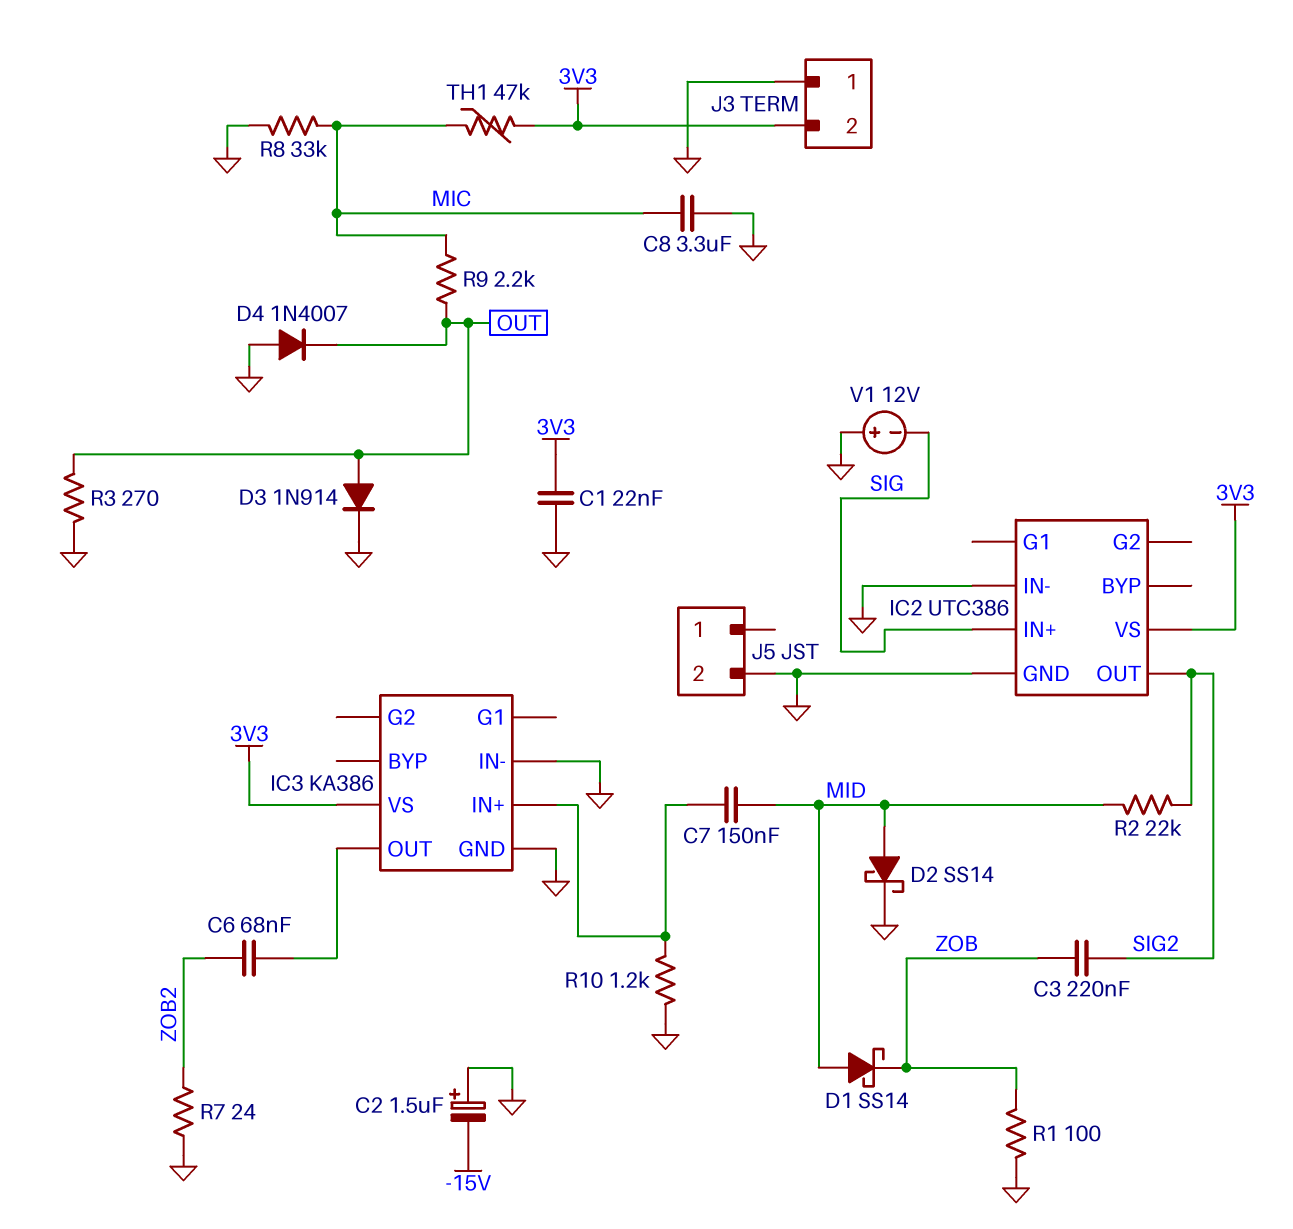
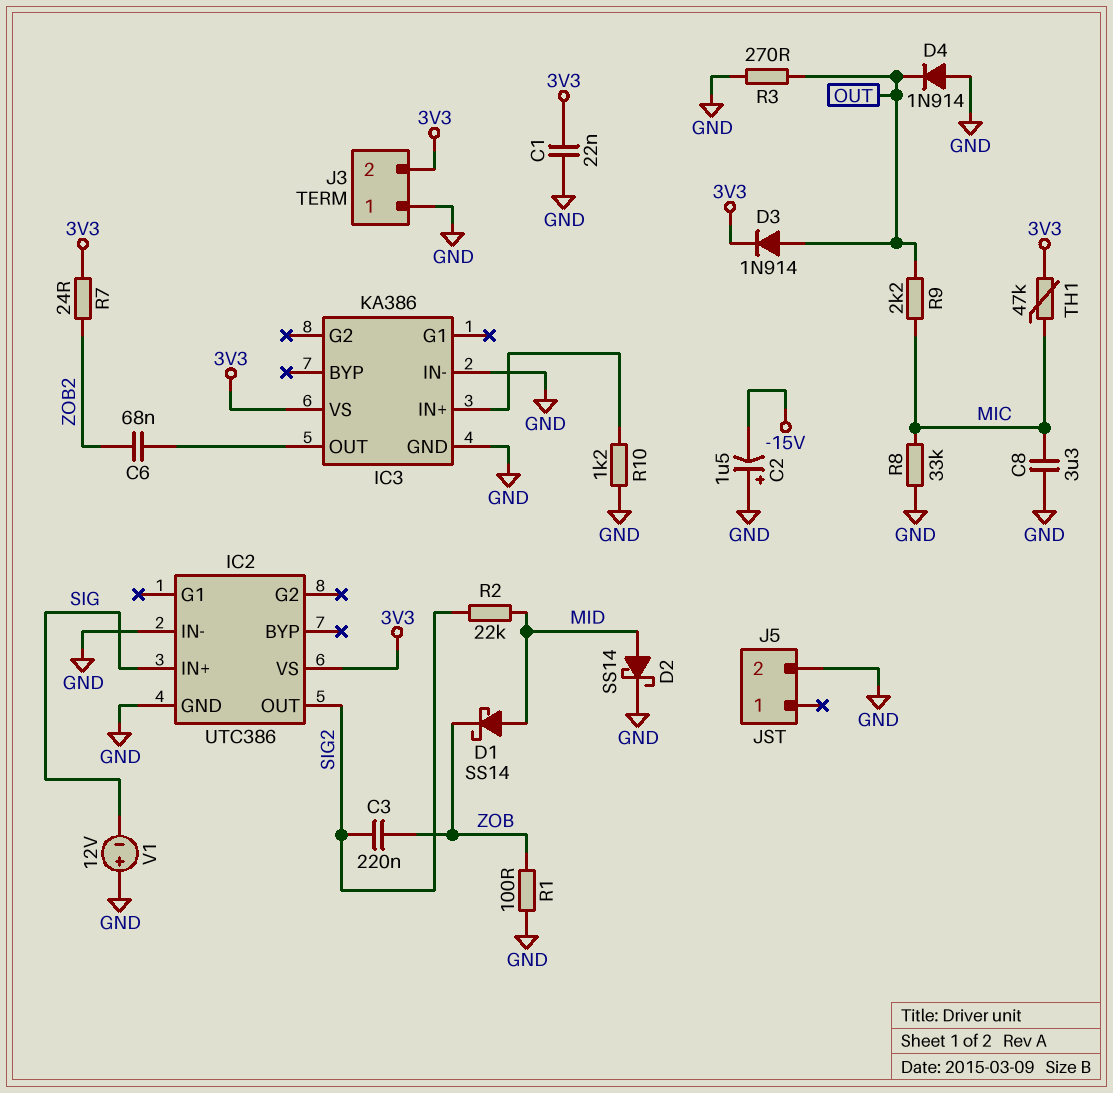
C7: 150nF (IC3/IN+, MID) -> none
D3: diode 1N914 (A OUT, K GND) -> diode 1N914 (A OUT, K 3V3)
D4: diode 1N4007 (A GND, K OUT) -> diode 1N914 (A GND, K OUT)
R7: 24 (GND, ZOB2) -> 24 (3V3, ZOB2)

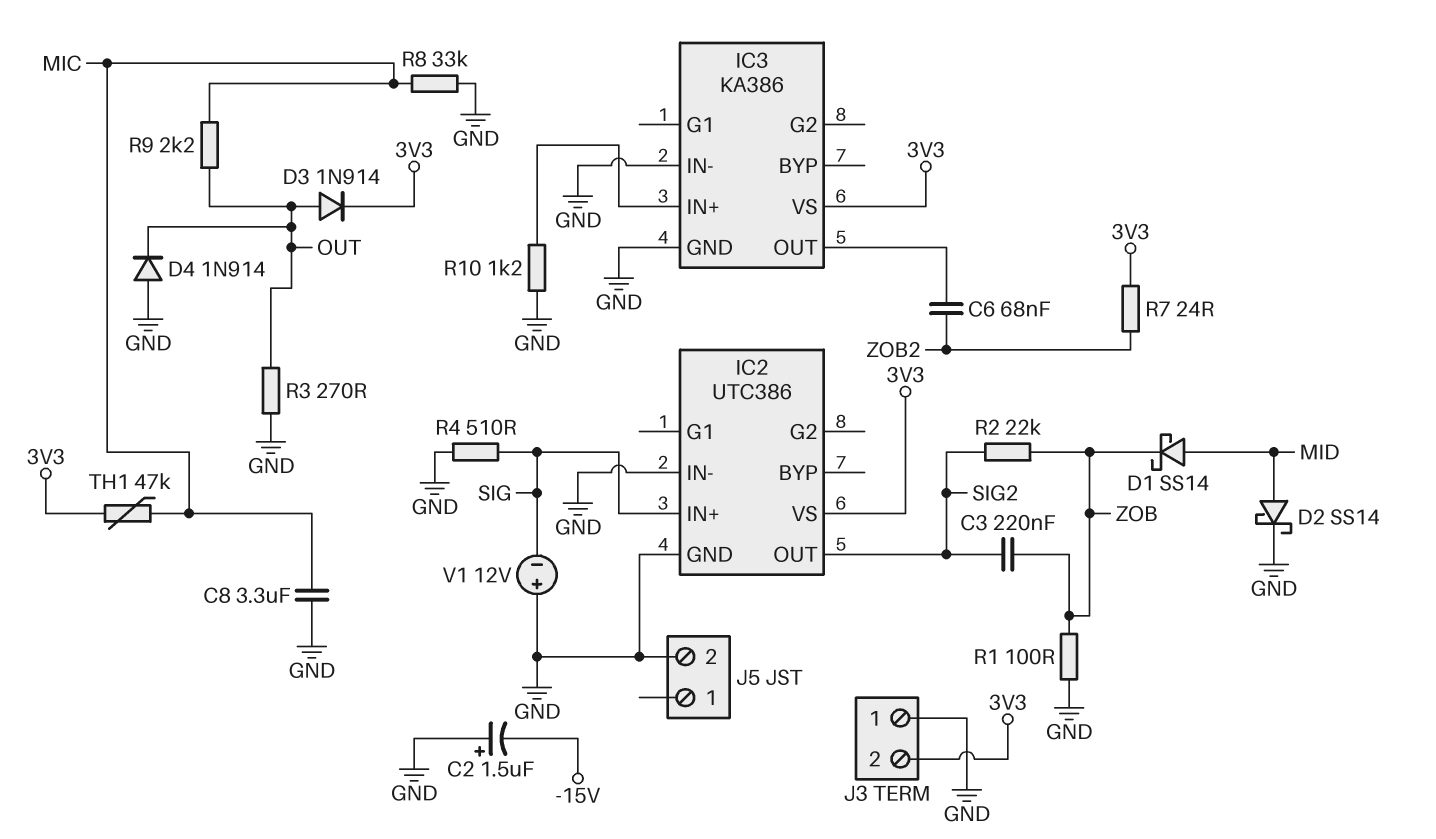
C1: 22nF (3V3, GND) -> none
R2: 22k (MID, SIG2) -> 22k (SIG2, ZOB)
R4: none -> 510 (GND, SIG)

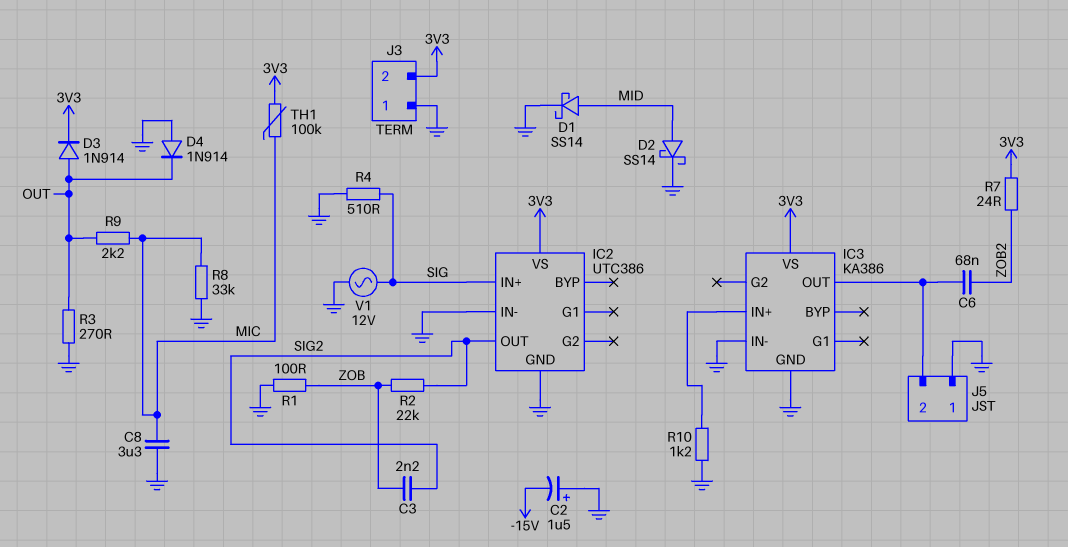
C3: 220nF (SIG2, ZOB) -> 2.2nF (SIG2, ZOB)
D1: schottky SS14 (A MID, K ZOB) -> schottky SS14 (A MID, K GND)
J5 pin 1: none -> GND
J5 pin 2: GND -> IC3/OUT
TH1: 47k (3V3, MIC) -> 100k (3V3, MIC)
V1: 12V (plus GND, minus SIG) -> AC 12V (GND, SIG)

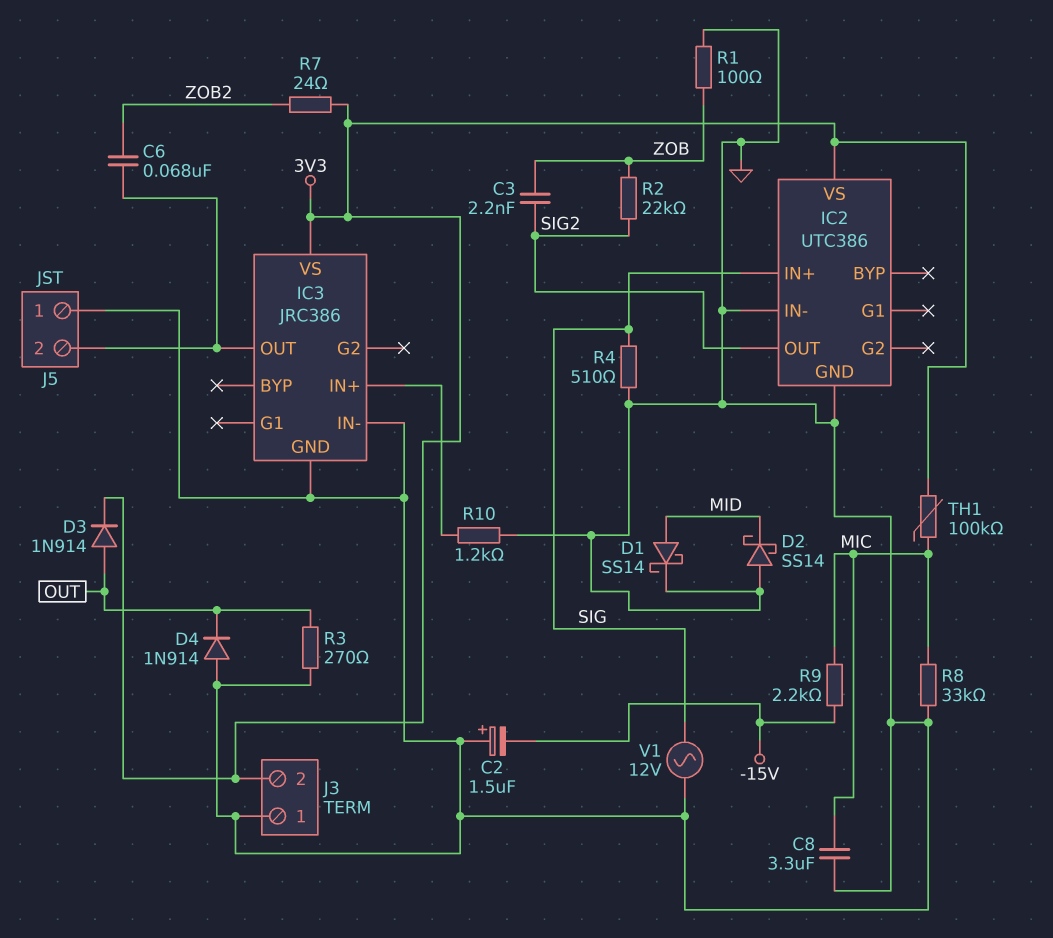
D2: schottky SS14 (A MID, K GND) -> schottky SS14 (A GND, K MID)
IC3: KA386 -> JRC386
R9: 2.2k (MIC, OUT) -> 2.2k (-15V, MIC)

